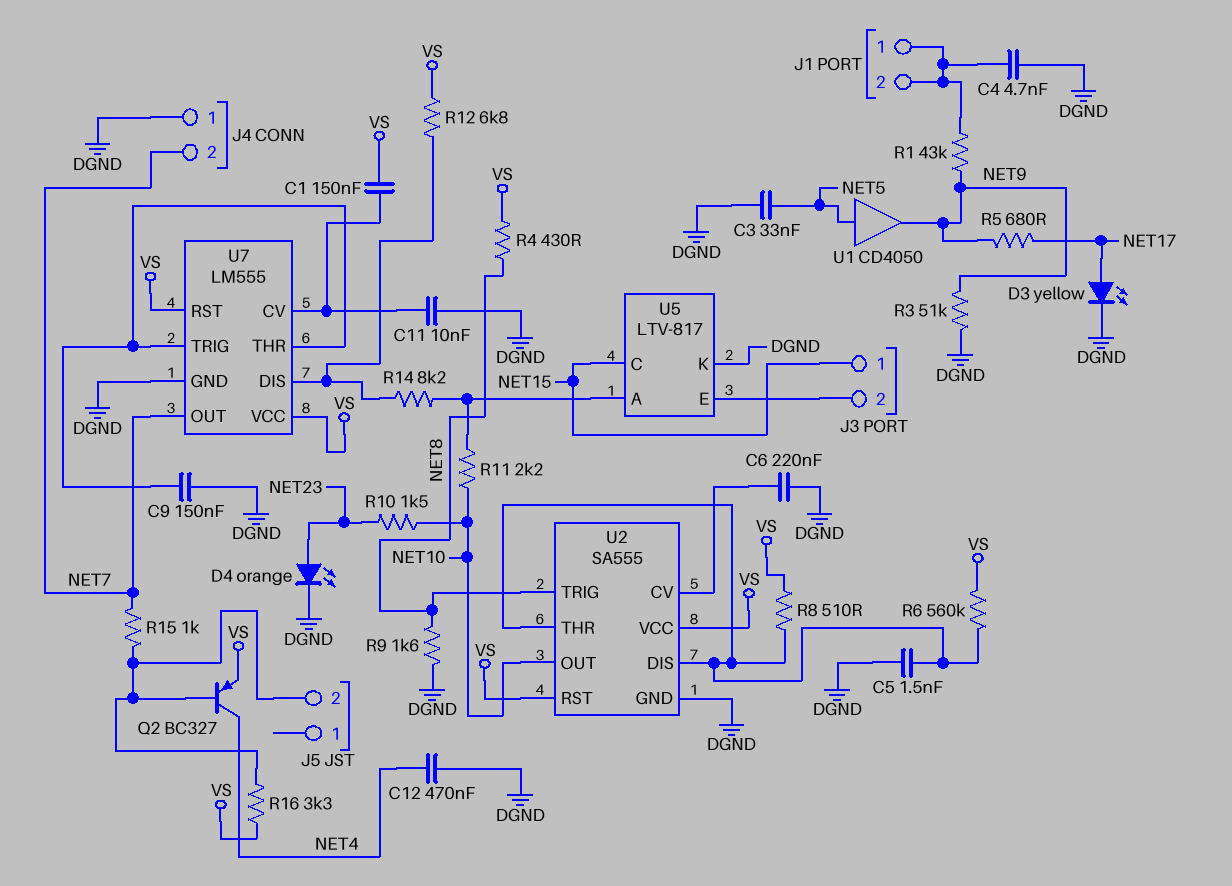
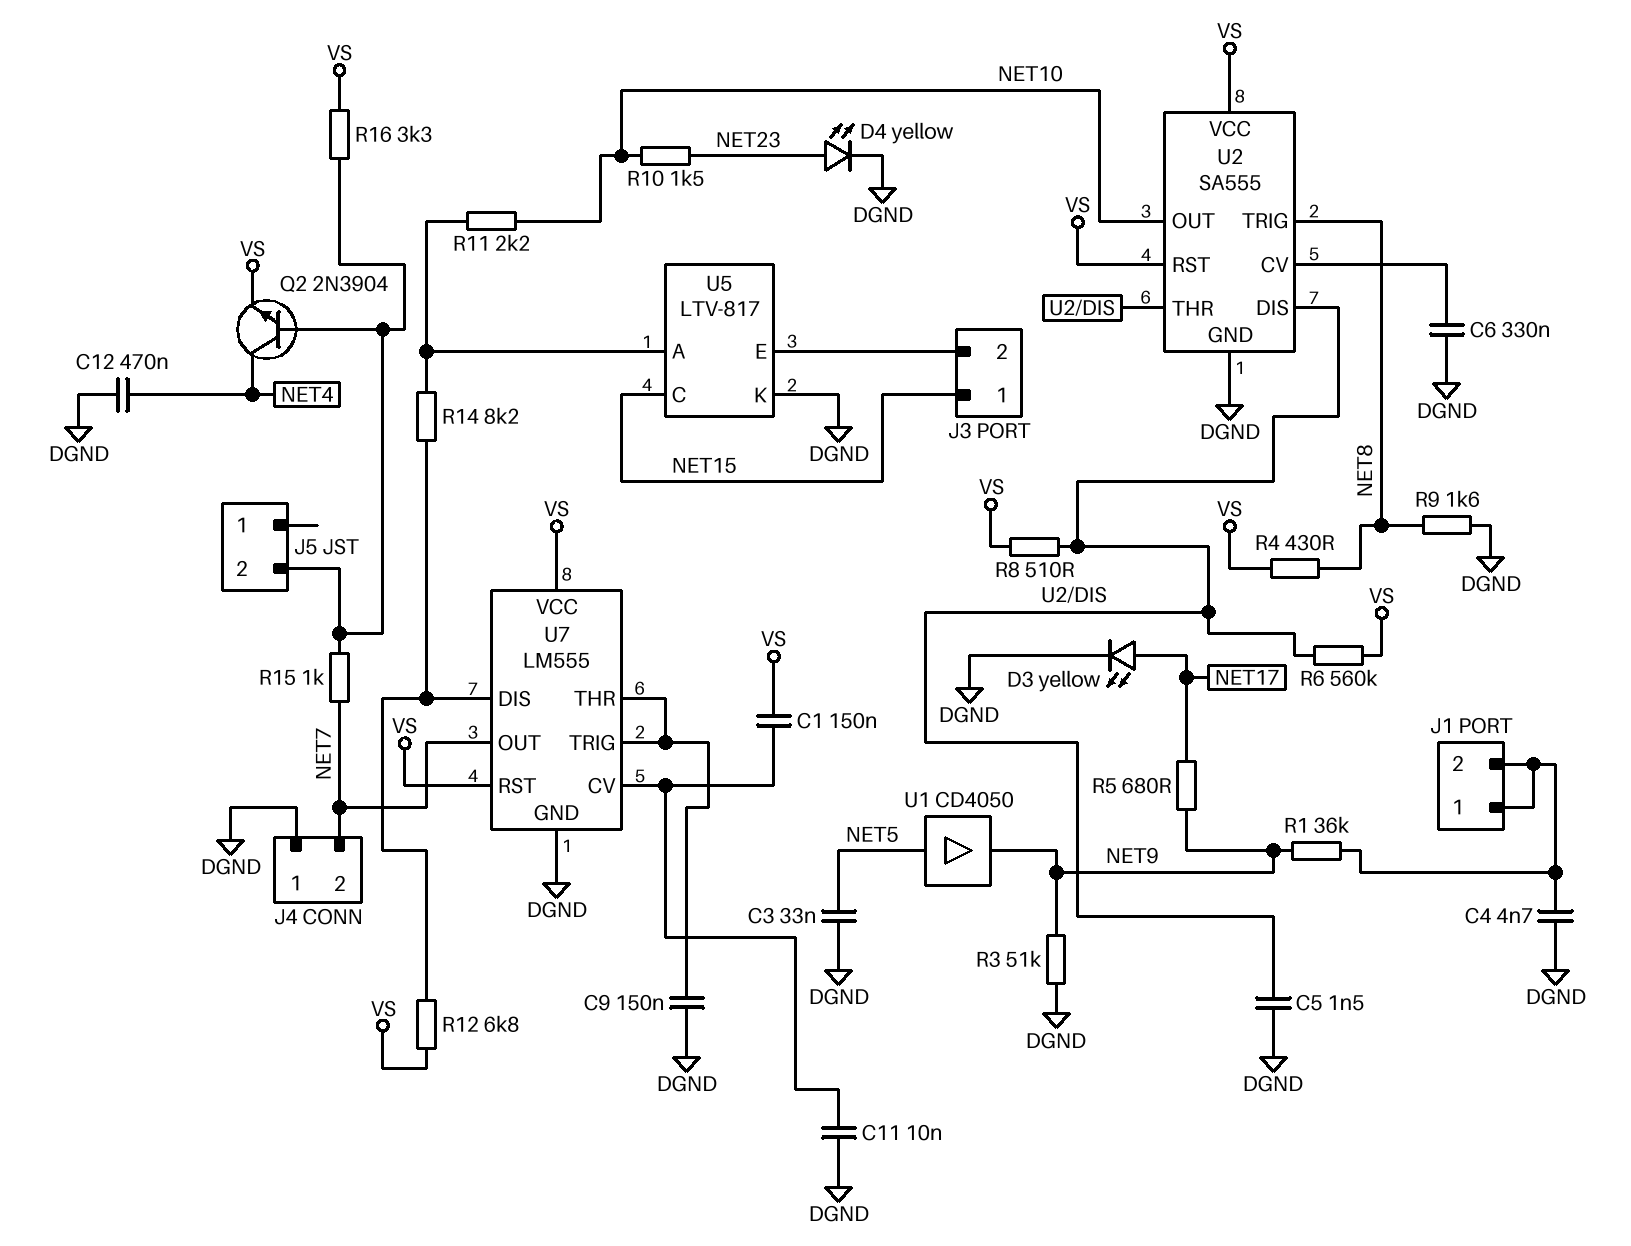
C6: 220nF (DGND, U2/CV) -> 330nF (DGND, U2/CV)
D4: LED orange (A NET23, K DGND) -> LED yellow (A NET23, K DGND)
Q2: PNP BC327 (B J5/2, C NET4, E VS) -> NPN 2N3904 (B J5/2, C NET4, E VS)
R1: 43k (J1/1, NET9) -> 36k (J1/1, NET9)

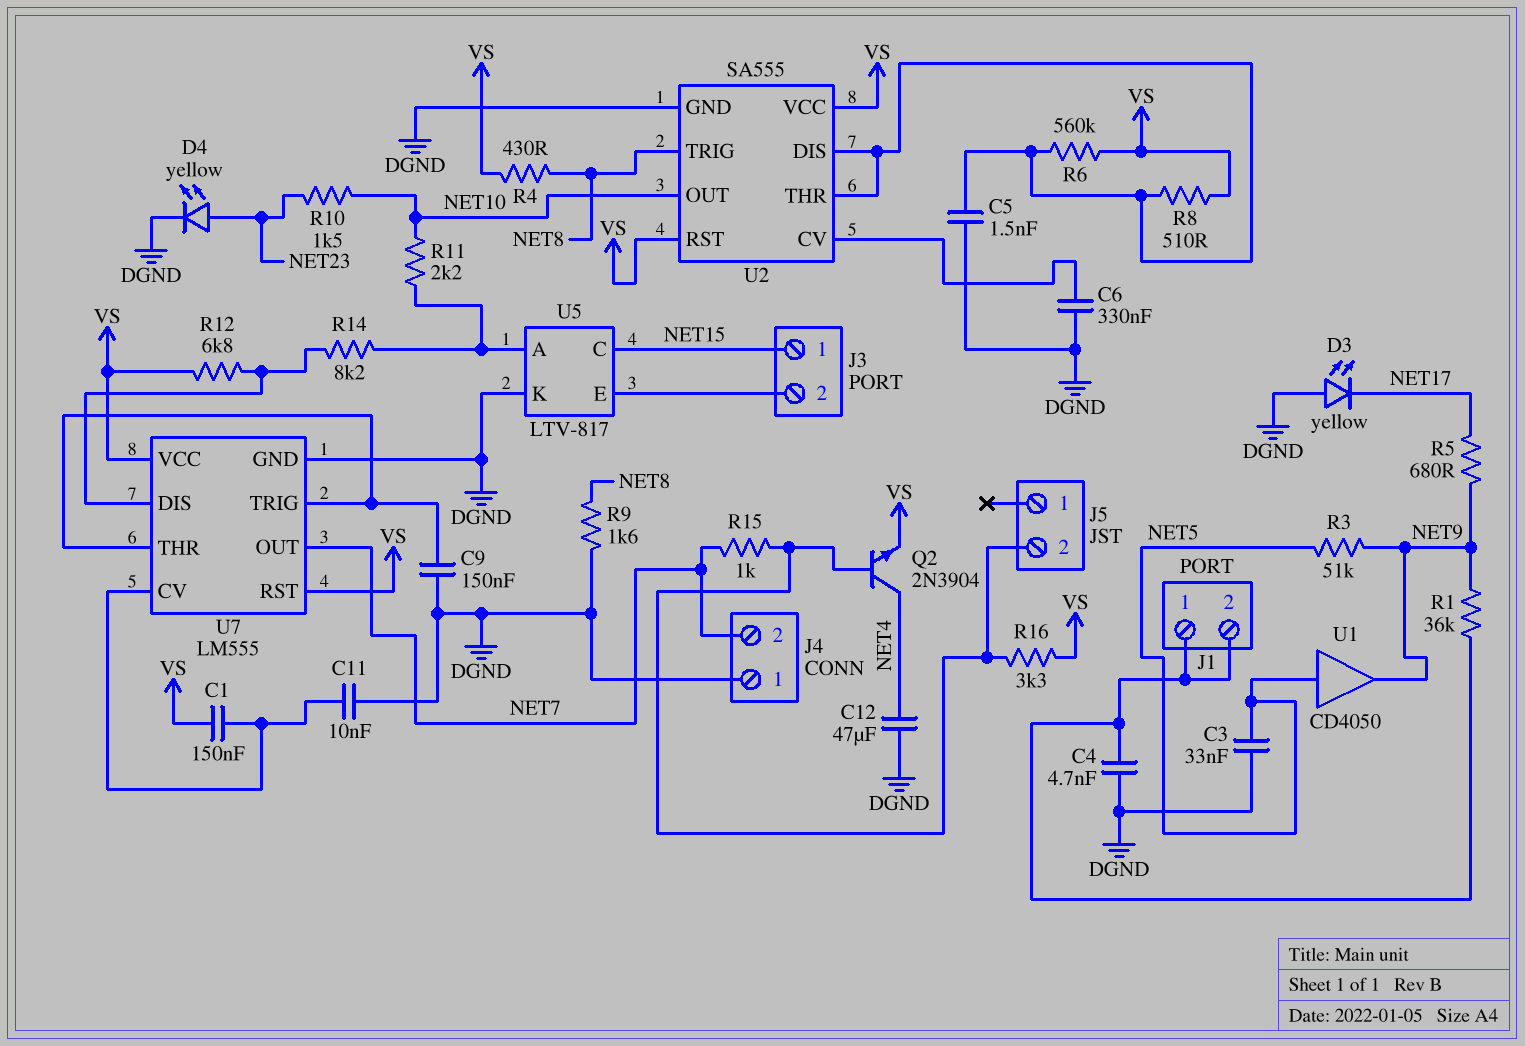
C12: 470nF (DGND, NET4) -> 47uF (DGND, NET4)
D3: LED yellow (A NET17, K DGND) -> LED yellow (A DGND, K NET17)
R3: 51k (DGND, NET9) -> 51k (NET5, NET9)

